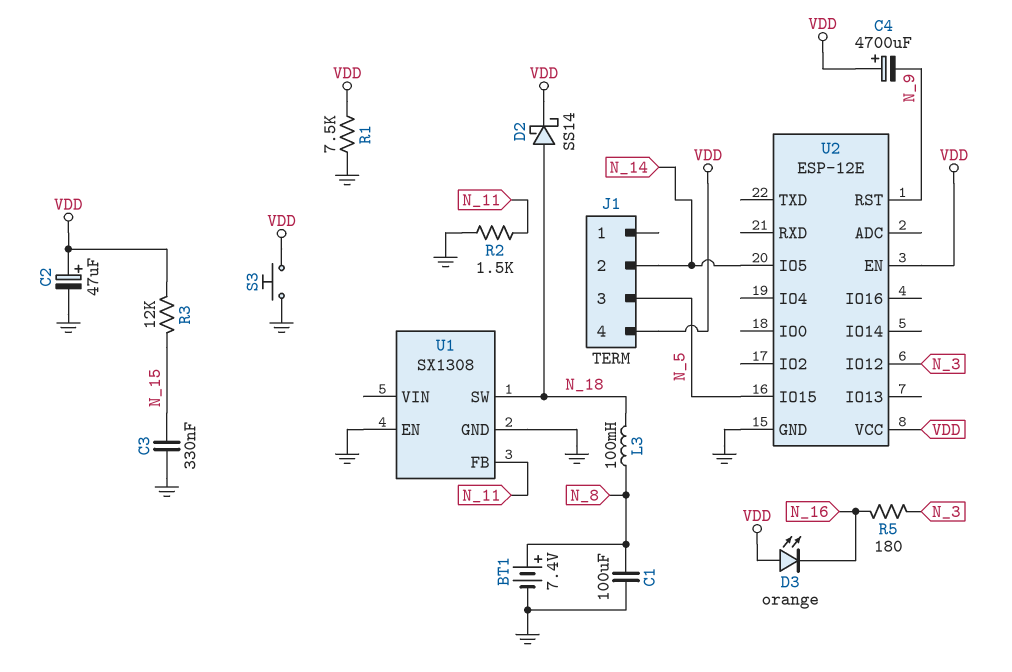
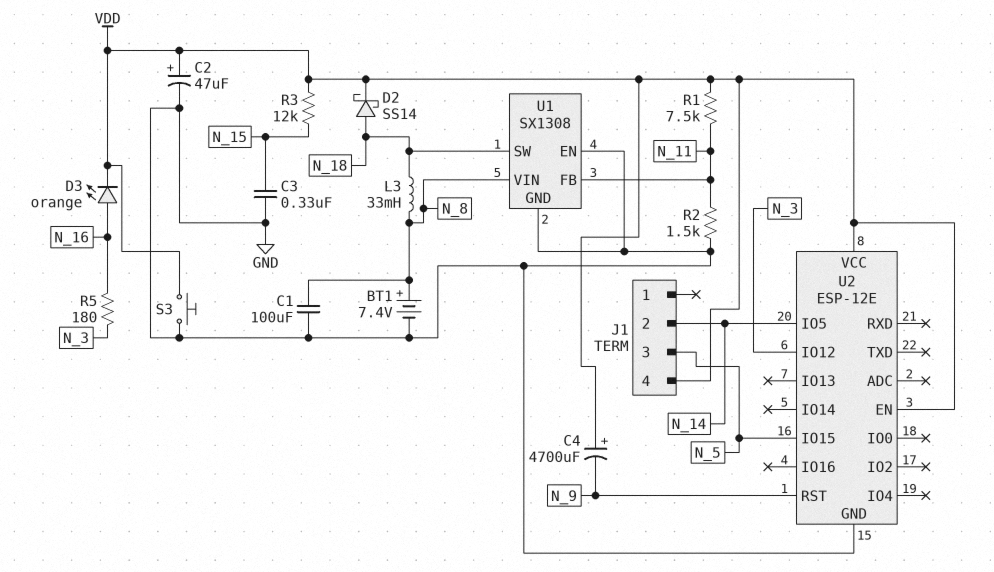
D3: LED orange (A VDD, K N_16) -> LED orange (A N_16, K VDD)
L3: 100mH (N_8, N_18) -> 33mH (N_8, N_18)
R1: 7.5k (GND, VDD) -> 7.5k (N_11, VDD)
U1 pin VIN: none -> N_8

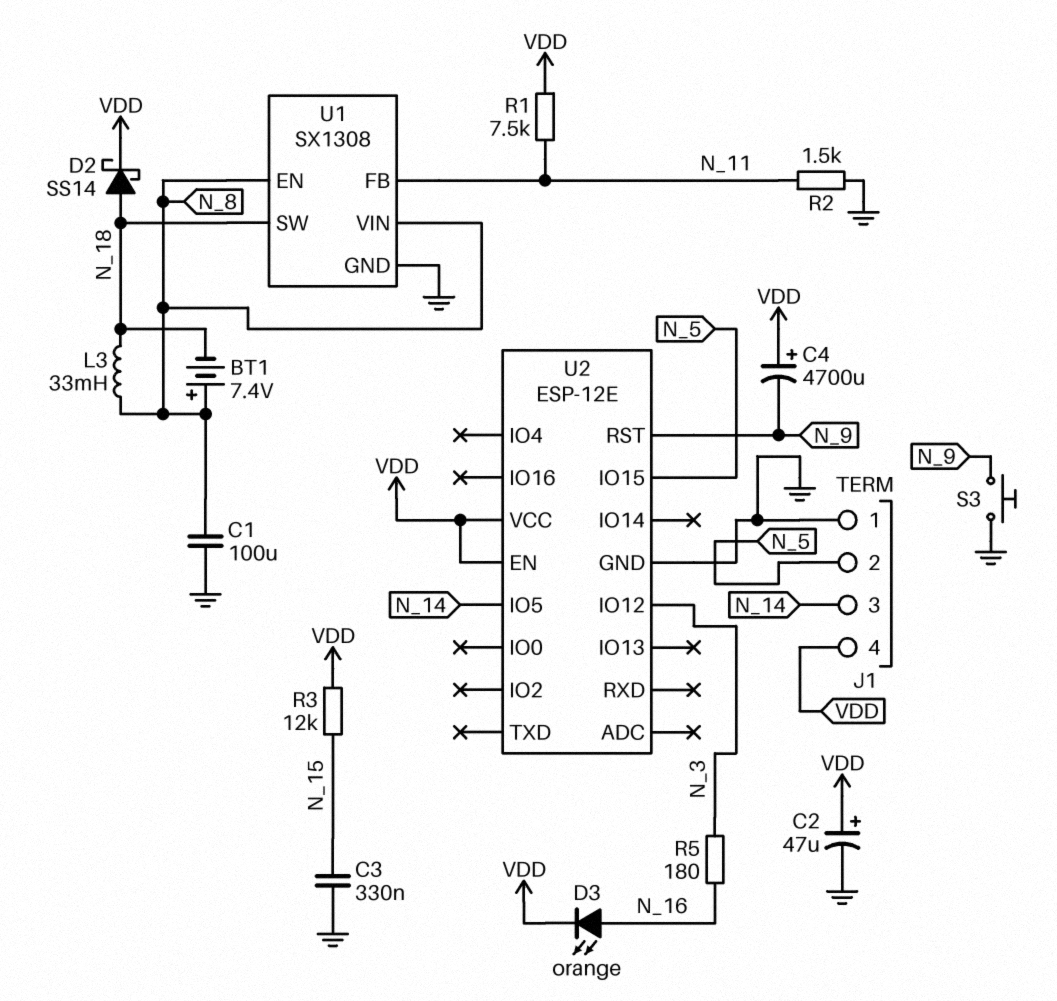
BT1: 7.4V (plus N_8, minus GND) -> 7.4V (plus N_8, minus N_18)
J1 pin 1: none -> GND
J1 pin 2: N_14 -> N_5
J1 pin 3: N_5 -> N_14
S3: button (GND, VDD) -> button (GND, N_9)
U1 pin EN: GND -> N_8

